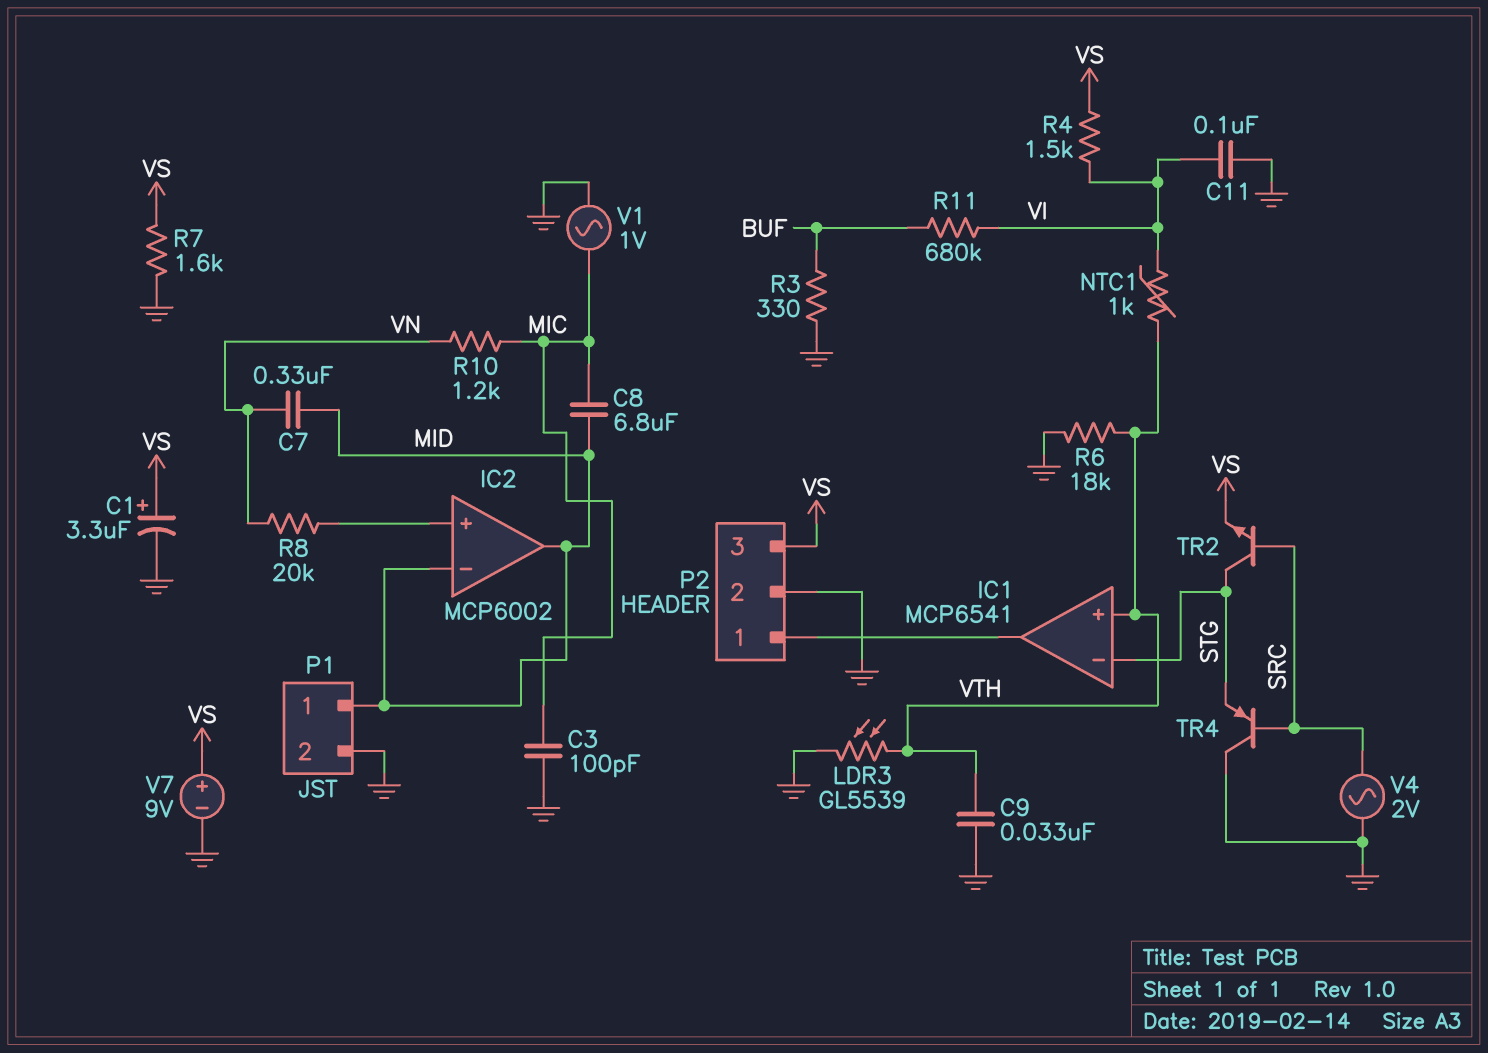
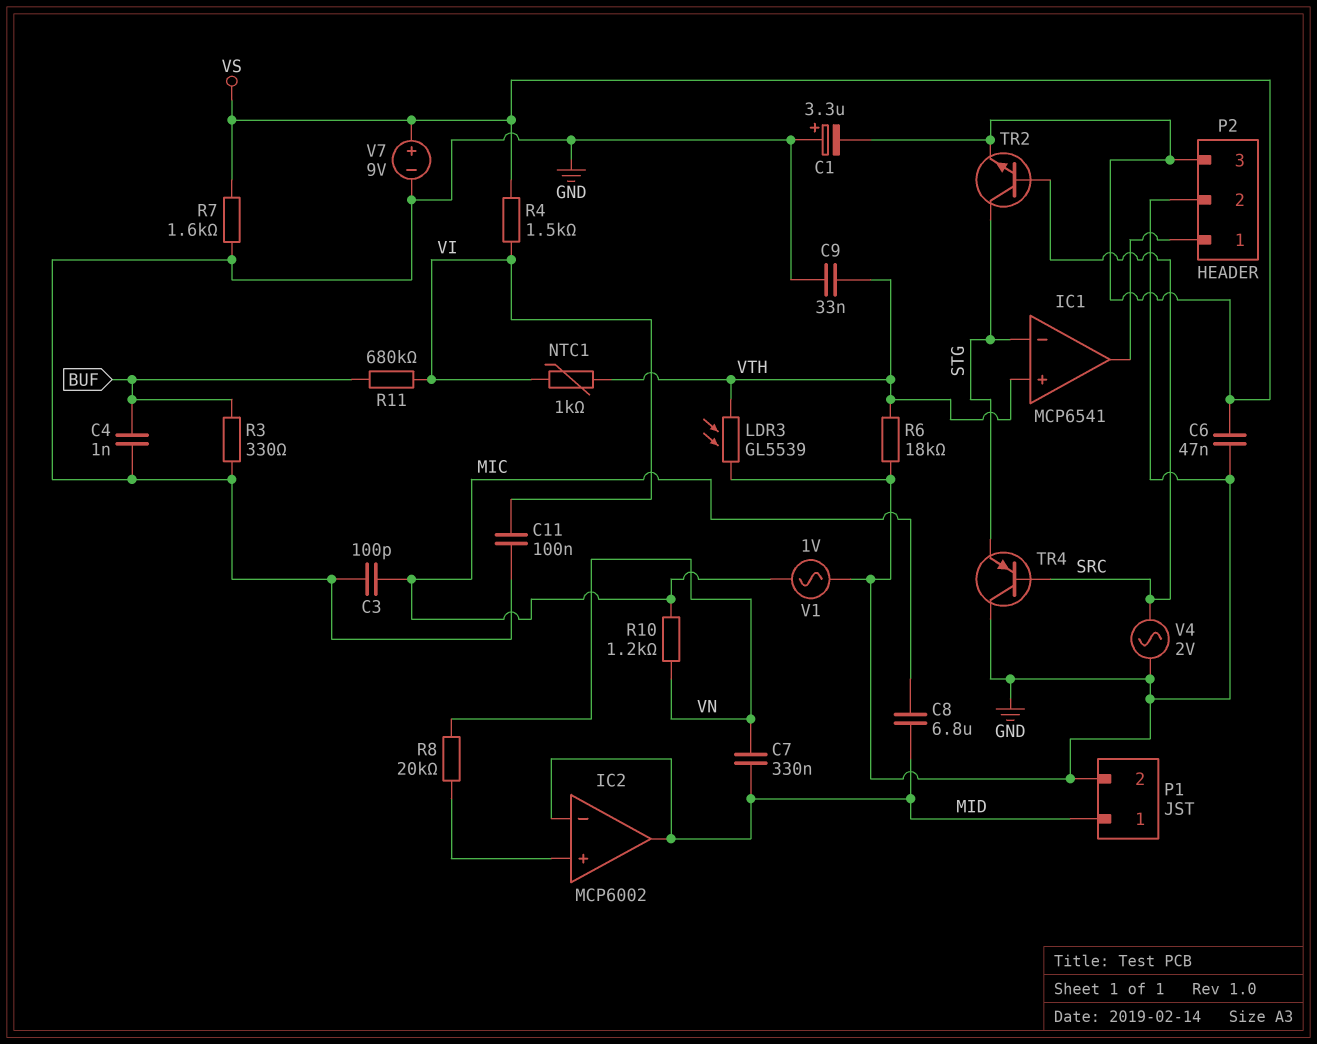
C1: 3.3uF (plus VS, minus GND) -> 3.3uF (plus GND, minus VS)
C4: none -> 1nF (BUF, GND)
C6: none -> 47nF (GND, VS)

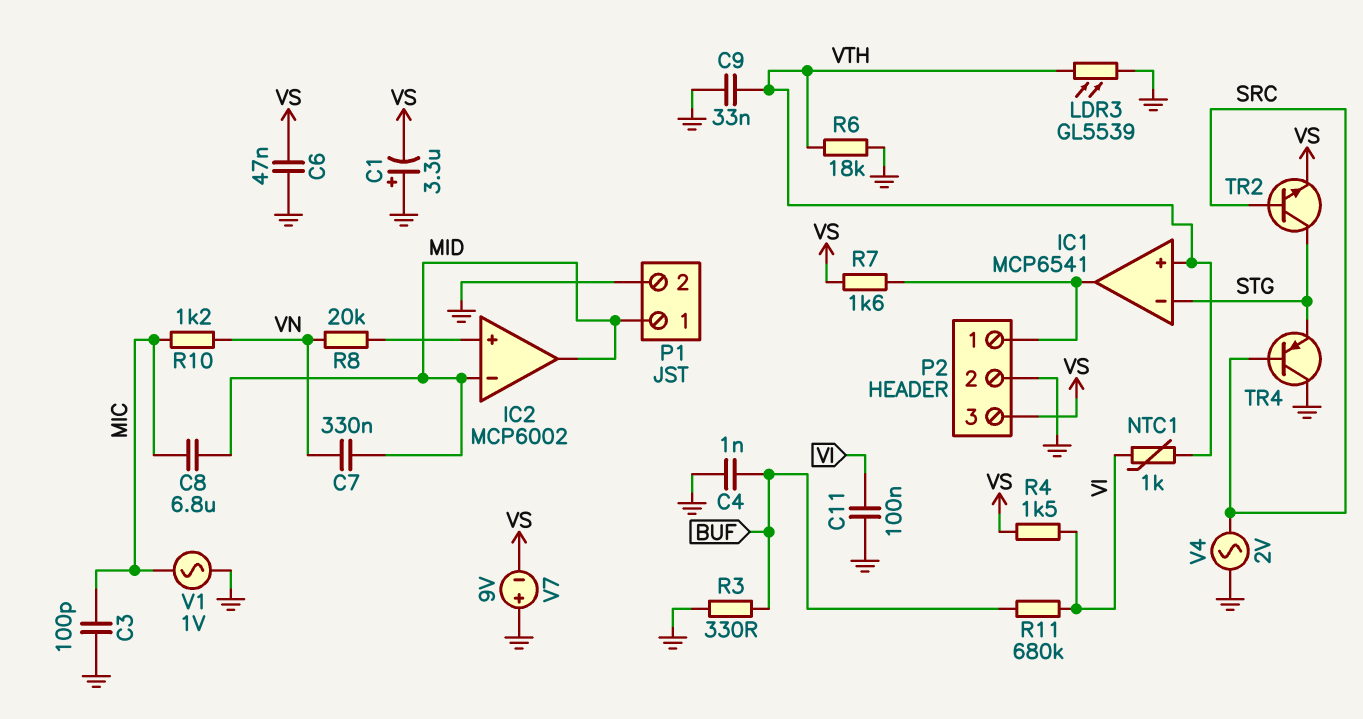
R7: 1.6k (GND, VS) -> 1.6k (IC1/out, VS)
V7: 9V (plus VS, minus GND) -> 9V (plus GND, minus VS)

